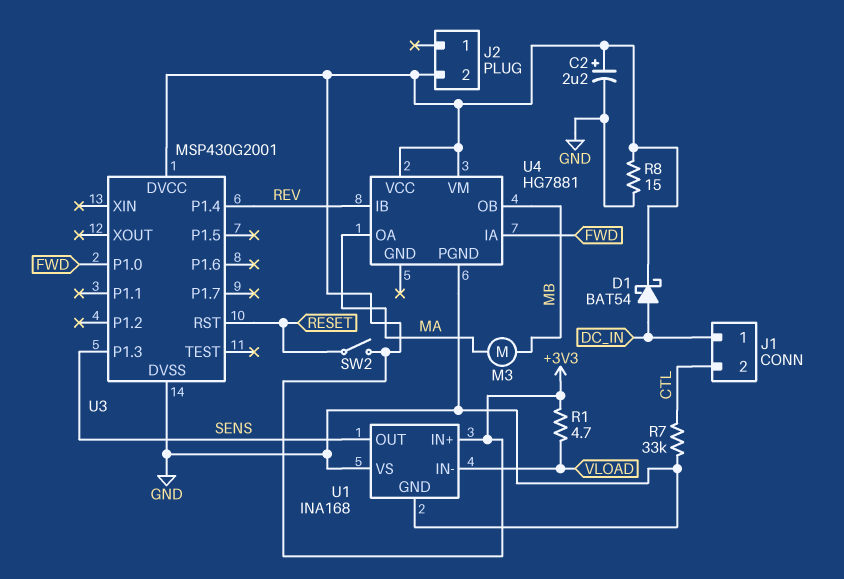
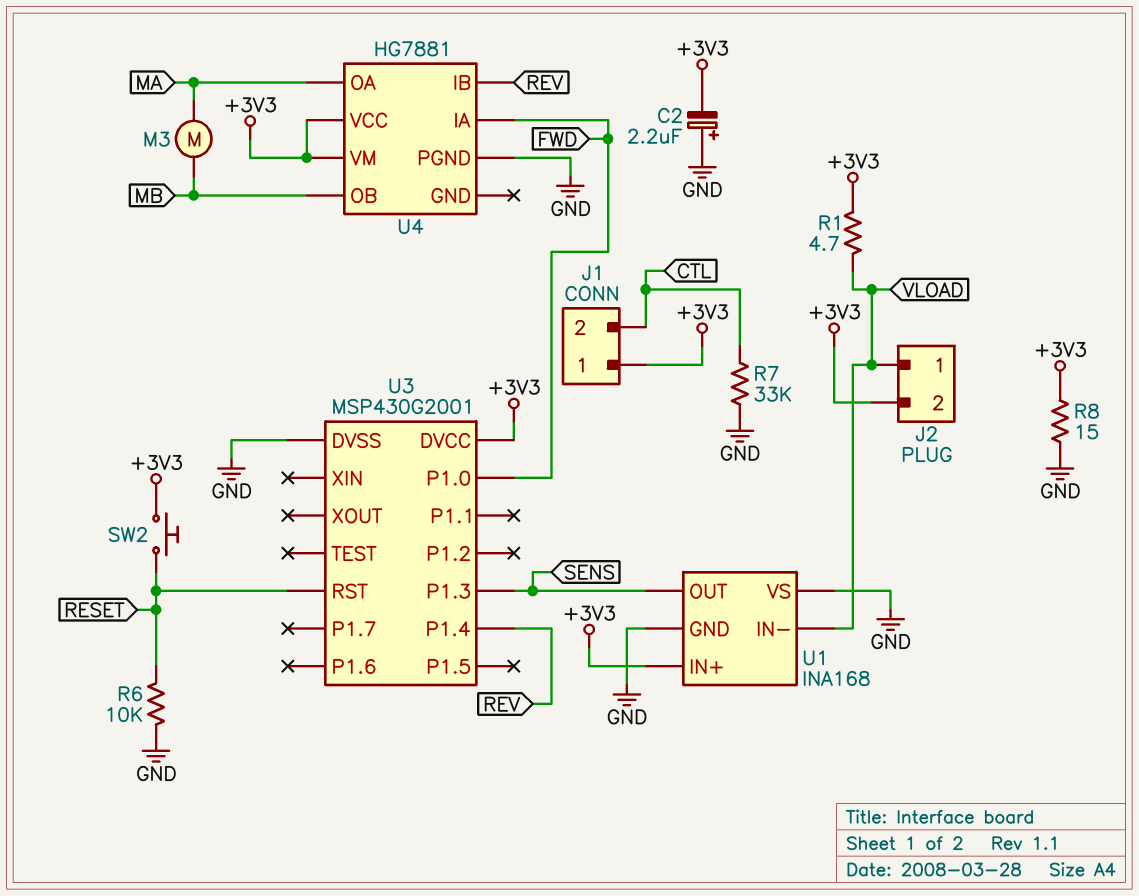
C2: 2.2uF (plus +3V3, minus GND) -> 2.2uF (plus GND, minus +3V3)
D1: schottky BAT54 (A DC_IN, K +3V3) -> none
J1 pin 1: DC_IN -> +3V3
J2 pin 1: none -> VLOAD
R6: none -> 10k (GND, RESET)
SW2: switch (+3V3, RESET) -> button (+3V3, RESET)

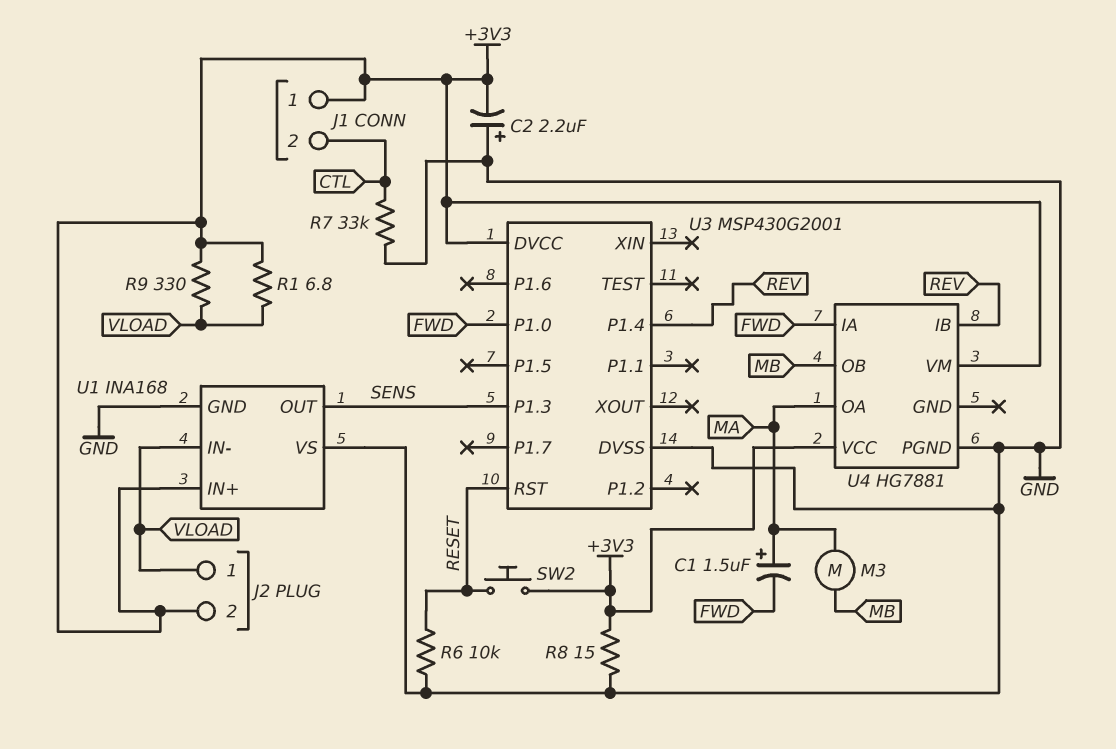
C1: none -> 1.5uF (plus MA, minus FWD)
R1: 4.7 (+3V3, VLOAD) -> 6.8 (+3V3, VLOAD)
R9: none -> 330 (+3V3, VLOAD)

